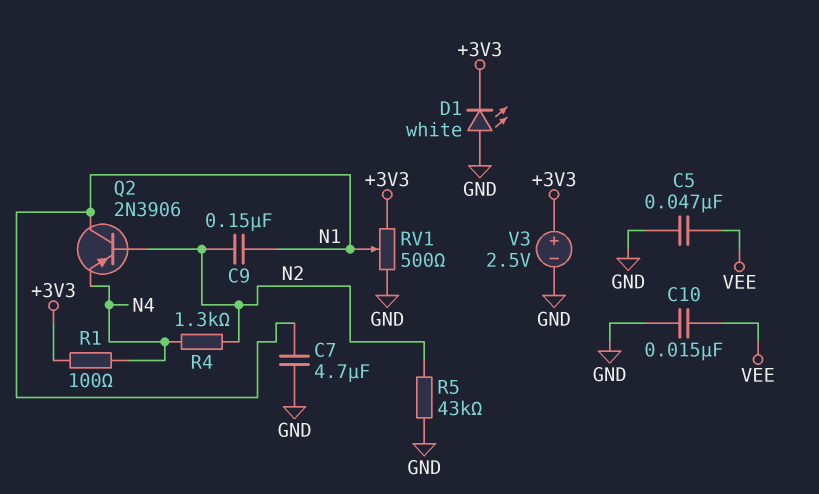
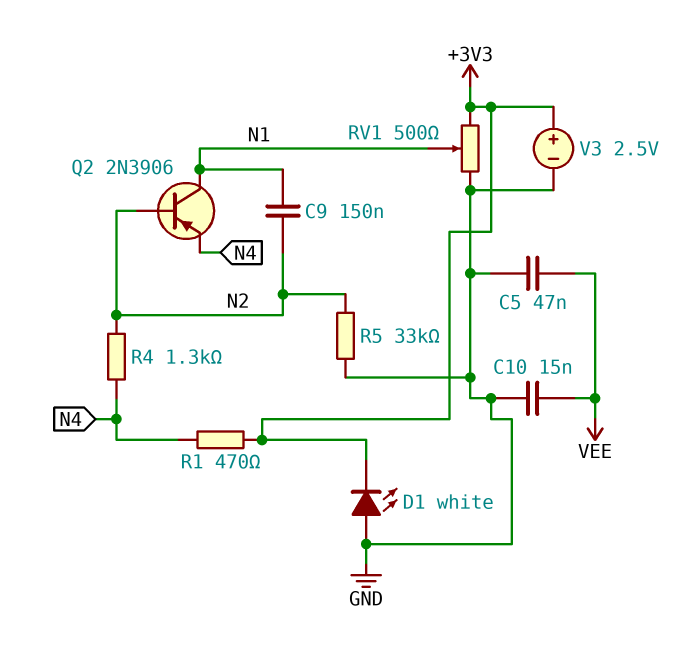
C7: 4.7uF (GND, N1) -> none
R1: 100 (+3V3, N4) -> 470 (+3V3, N4)
R5: 43k (GND, N2) -> 33k (GND, N2)

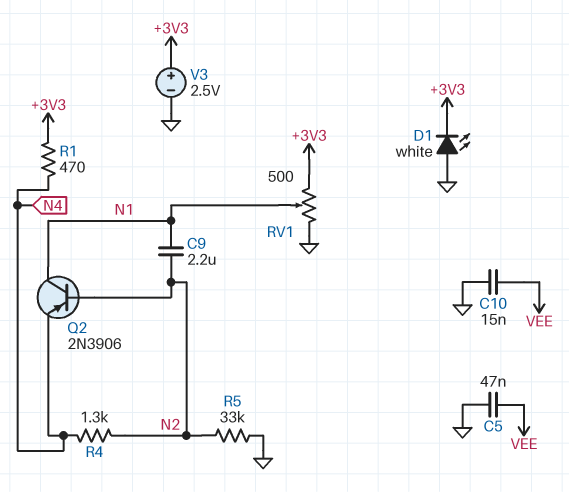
C9: 150nF (N1, N2) -> 2.2uF (N1, N2)

